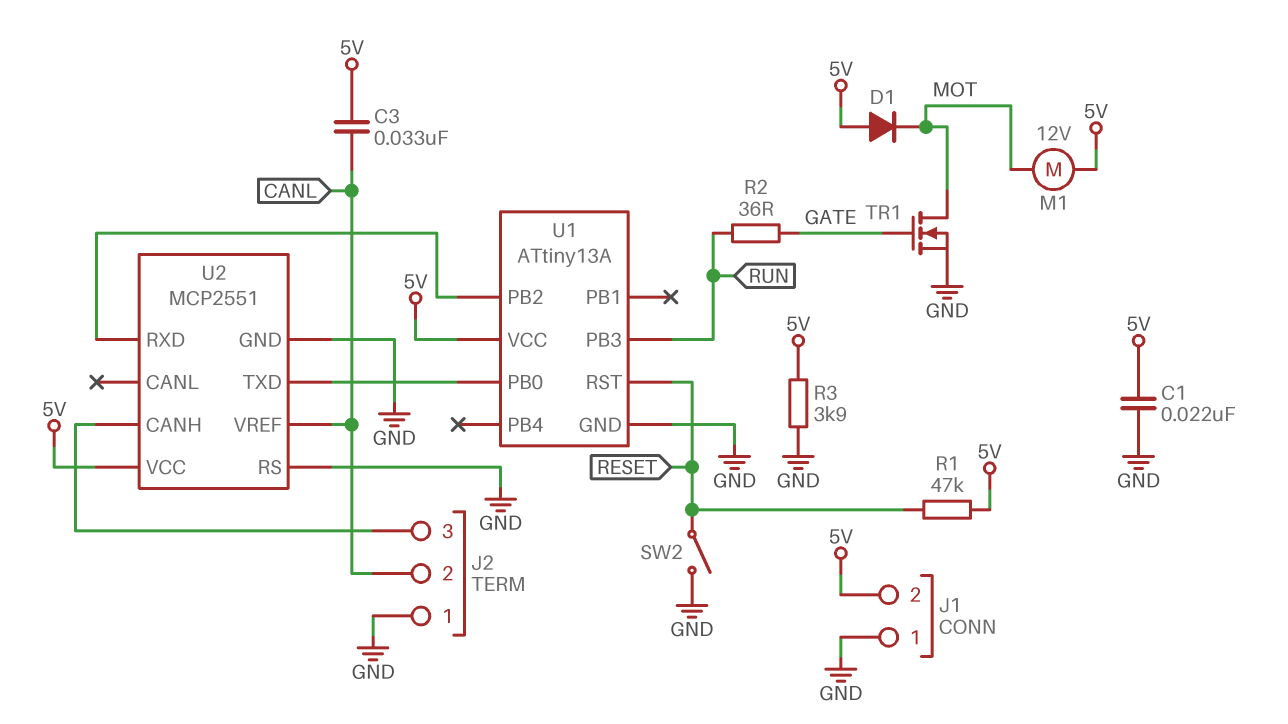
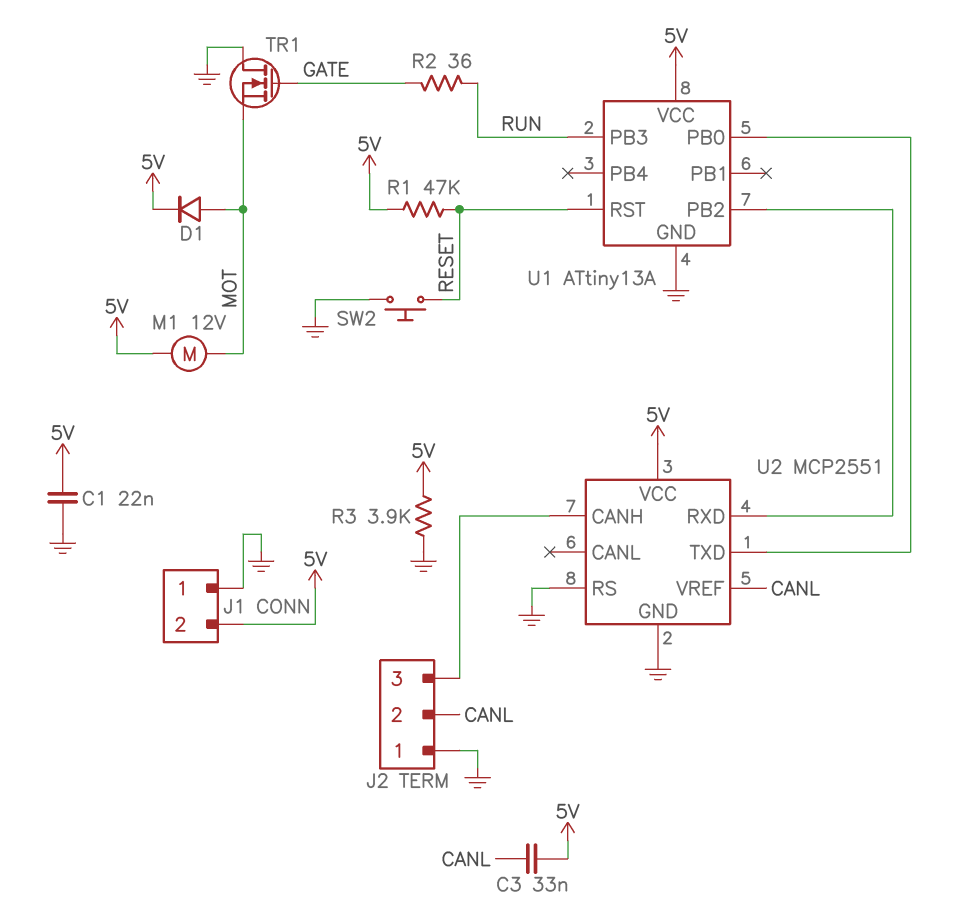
D1: diode (A 5V, K MOT) -> diode (A MOT, K 5V)
SW2: switch (GND, RESET) -> button (GND, RESET)
TR1: NMOS (G GATE, D MOT, S GND) -> NMOS (G GATE, D GND, S MOT)

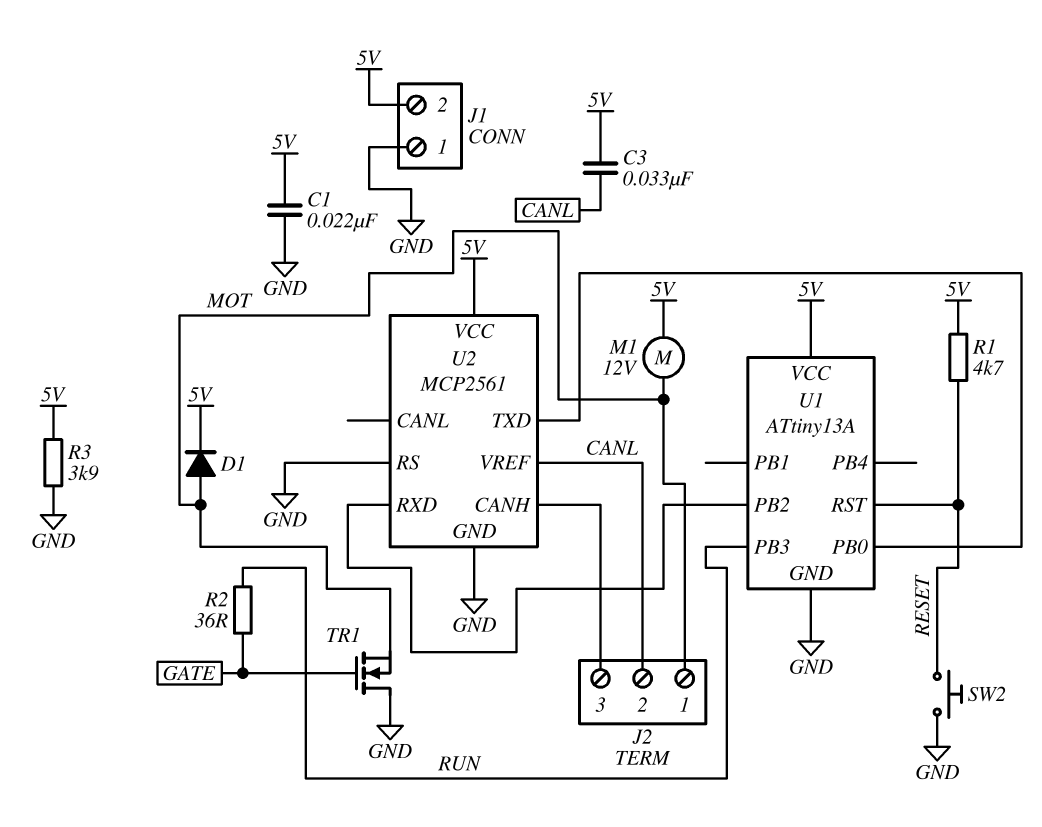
J2 pin 1: GND -> MOT
R1: 47k (5V, RESET) -> 4.7k (5V, RESET)
U2: MCP2551 -> MCP2561

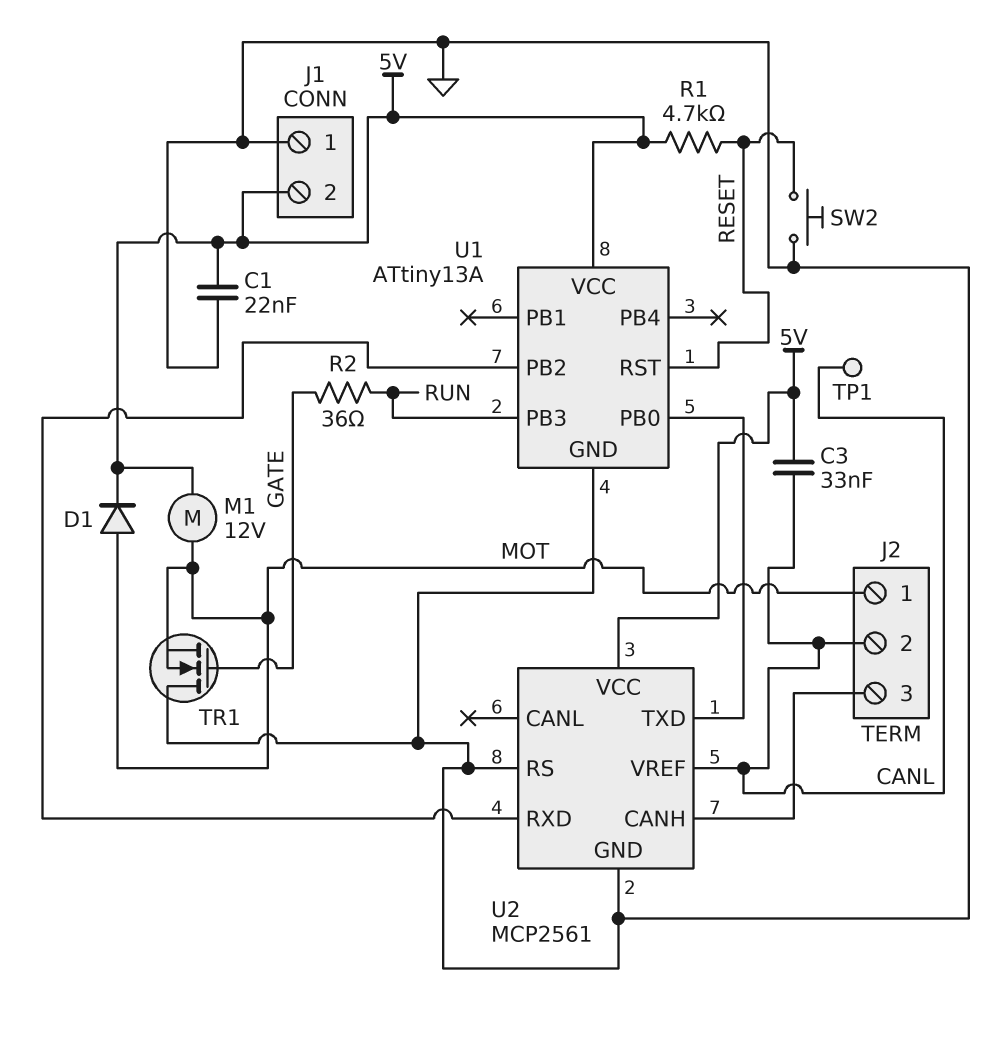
R3: 3.9k (5V, GND) -> none
TP1: none -> test point (CANL)

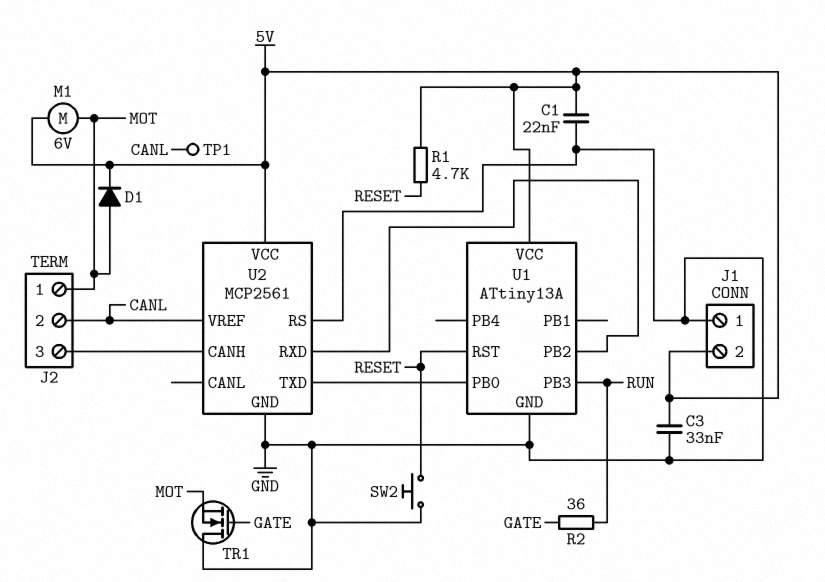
C3: 33nF (5V, CANL) -> 33nF (5V, GND)
M1: motor 12V (5V, MOT) -> motor 6V (5V, MOT)

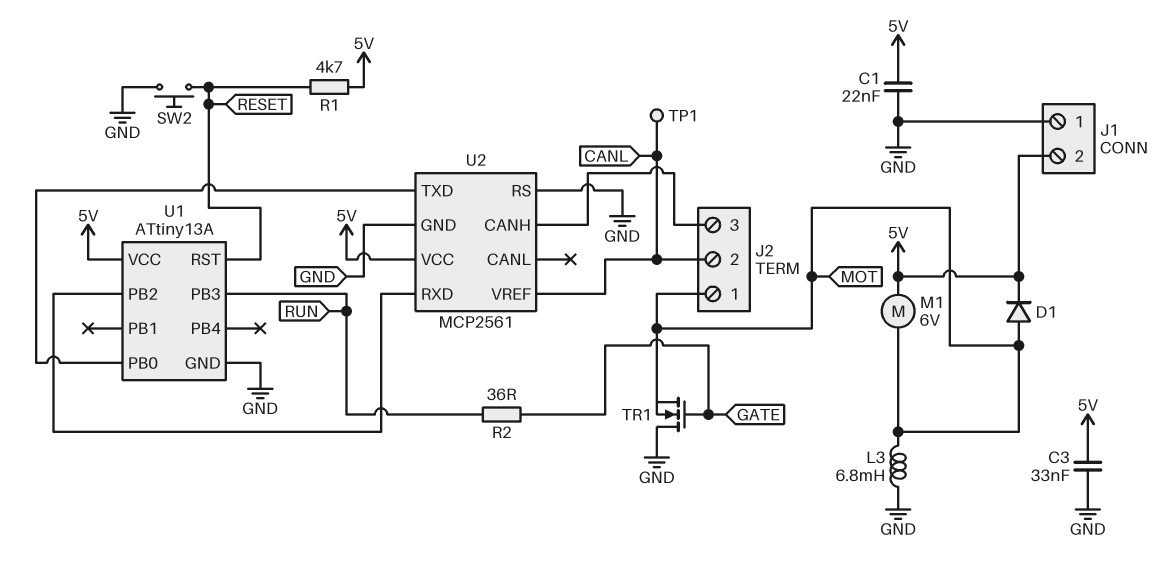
L3: none -> 6.8mH (GND, MOT)

